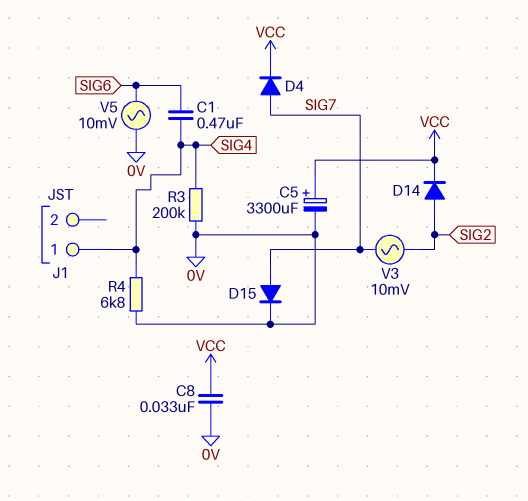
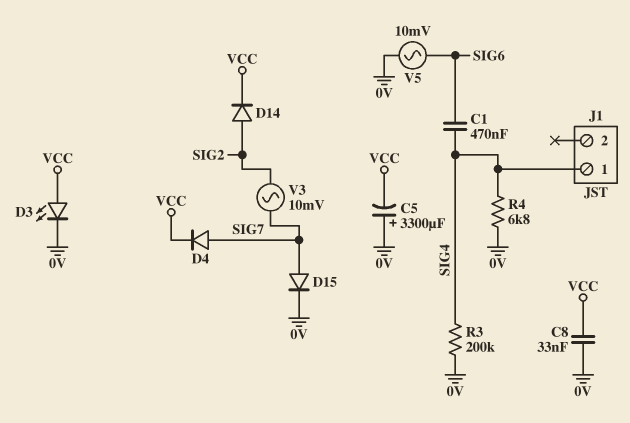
C5: 3300uF (plus VCC, minus 0V) -> 3300uF (plus 0V, minus VCC)
D3: none -> LED (A VCC, K 0V)

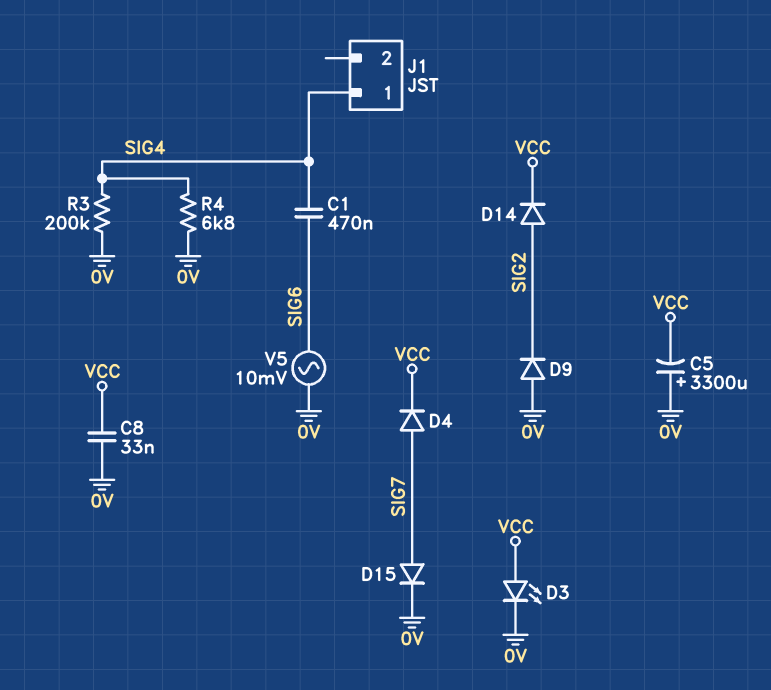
D9: none -> diode (A 0V, K SIG2)
V3: AC 10mV (SIG2, SIG7) -> none

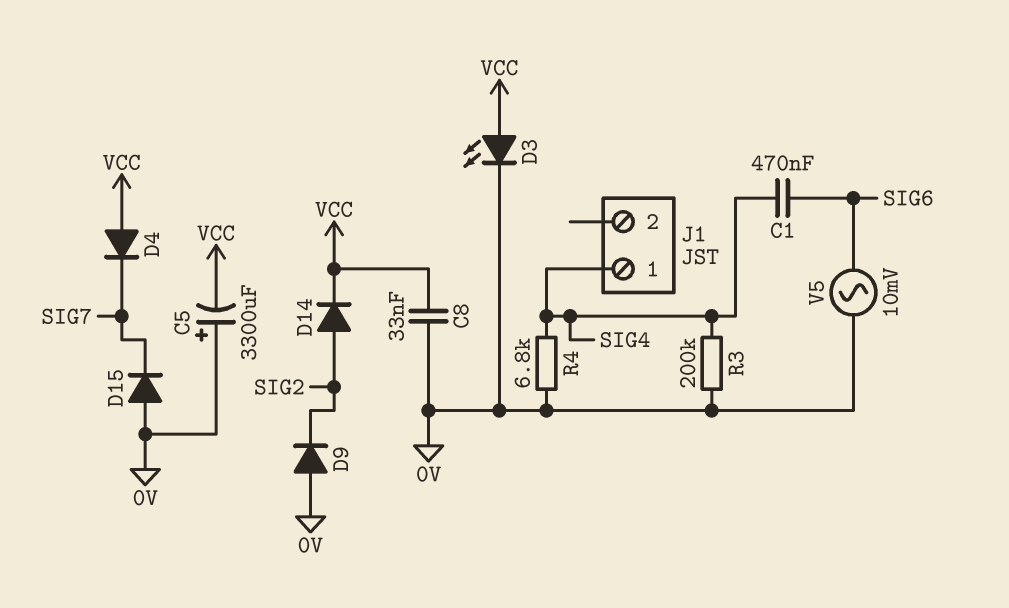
D4: diode (A SIG7, K VCC) -> diode (A VCC, K SIG7)
D15: diode (A SIG7, K 0V) -> diode (A 0V, K SIG7)

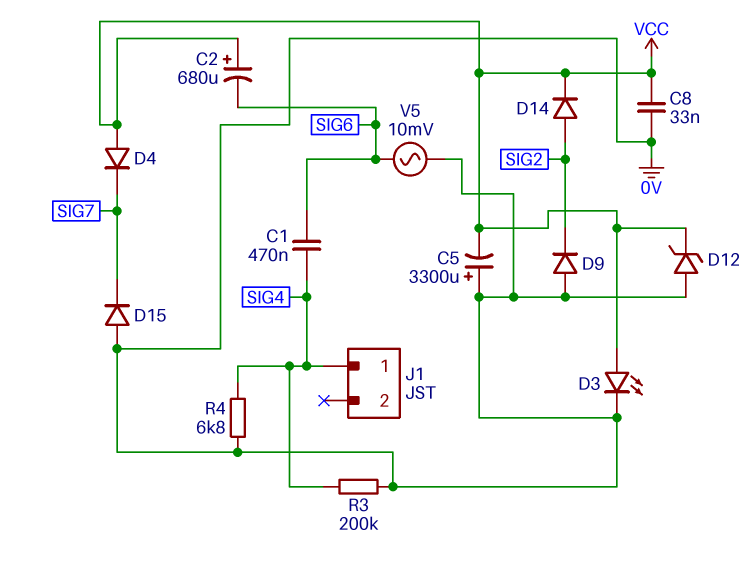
C2: none -> 680uF (plus VCC, minus SIG6)
D12: none -> zener (A 0V, K VCC)

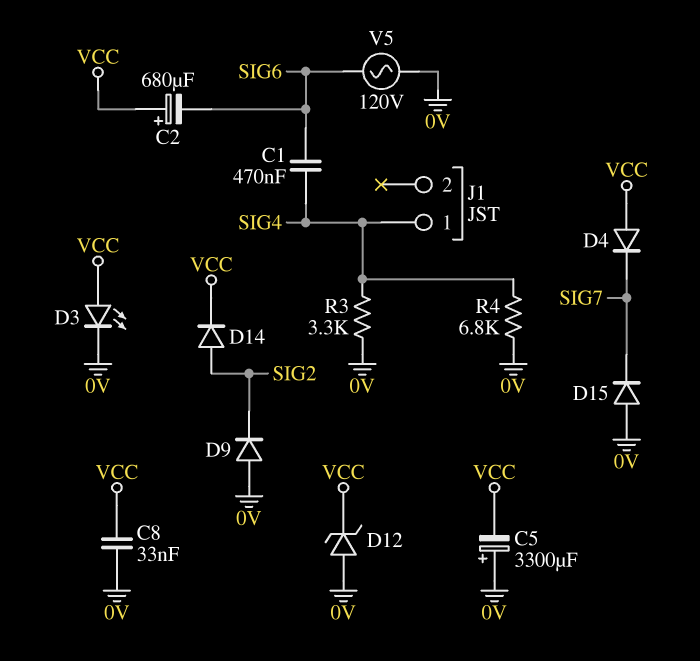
R3: 200k (0V, SIG4) -> 3.3k (0V, SIG4)
V5: AC 10mV (0V, SIG6) -> AC 120V (0V, SIG6)

